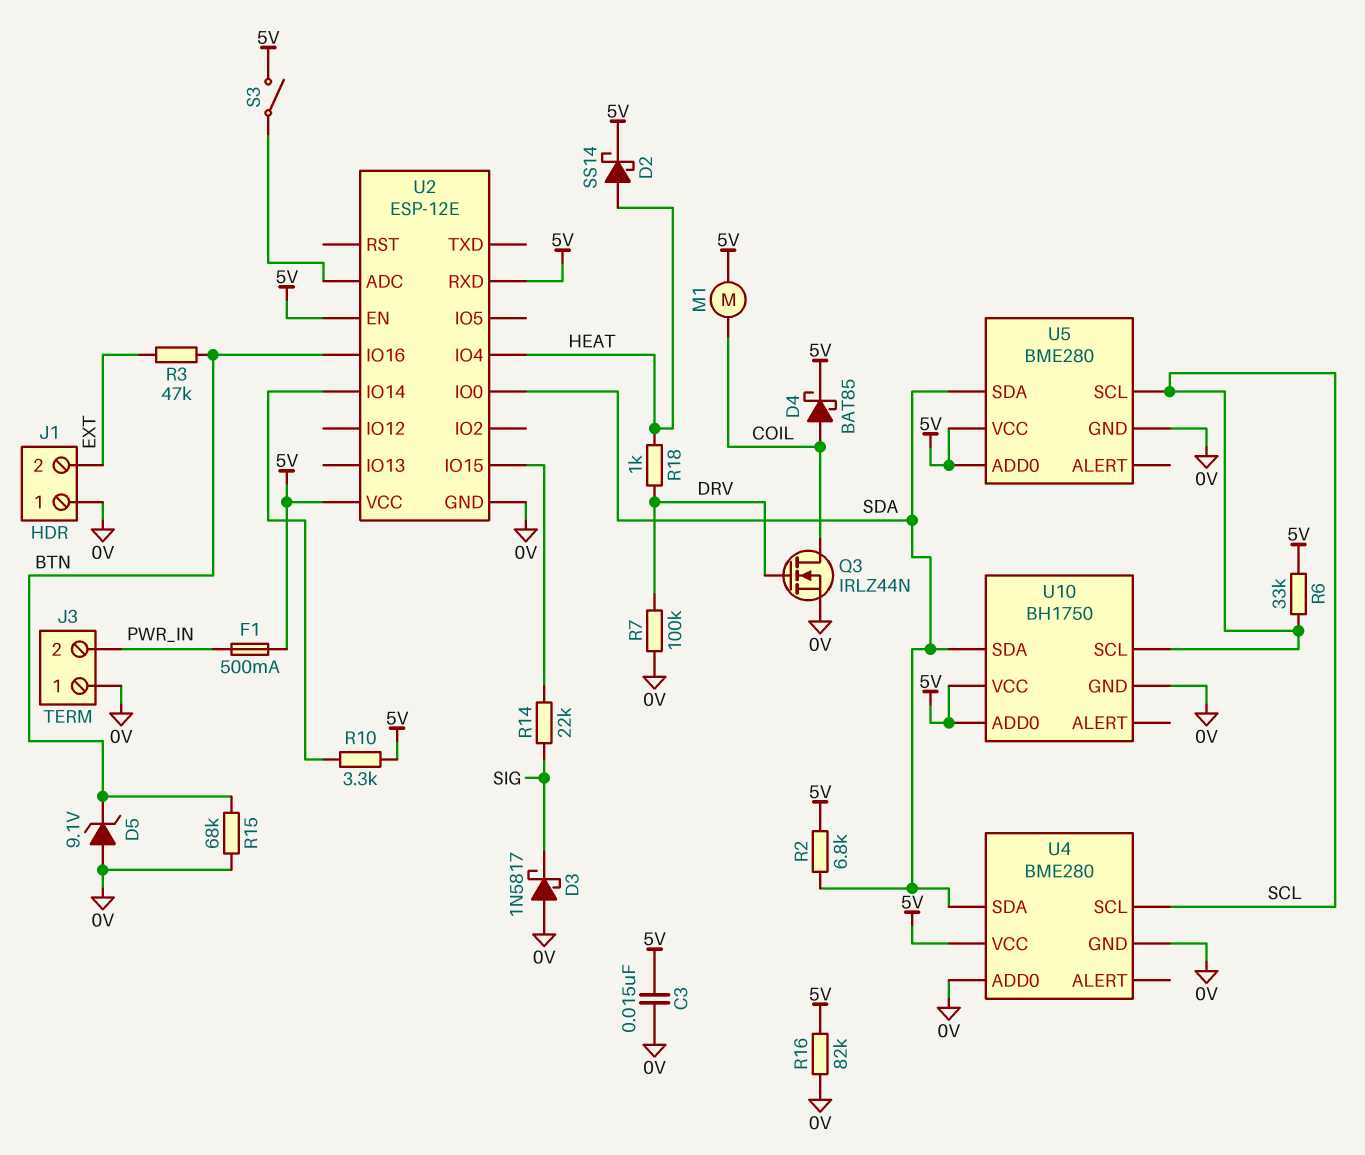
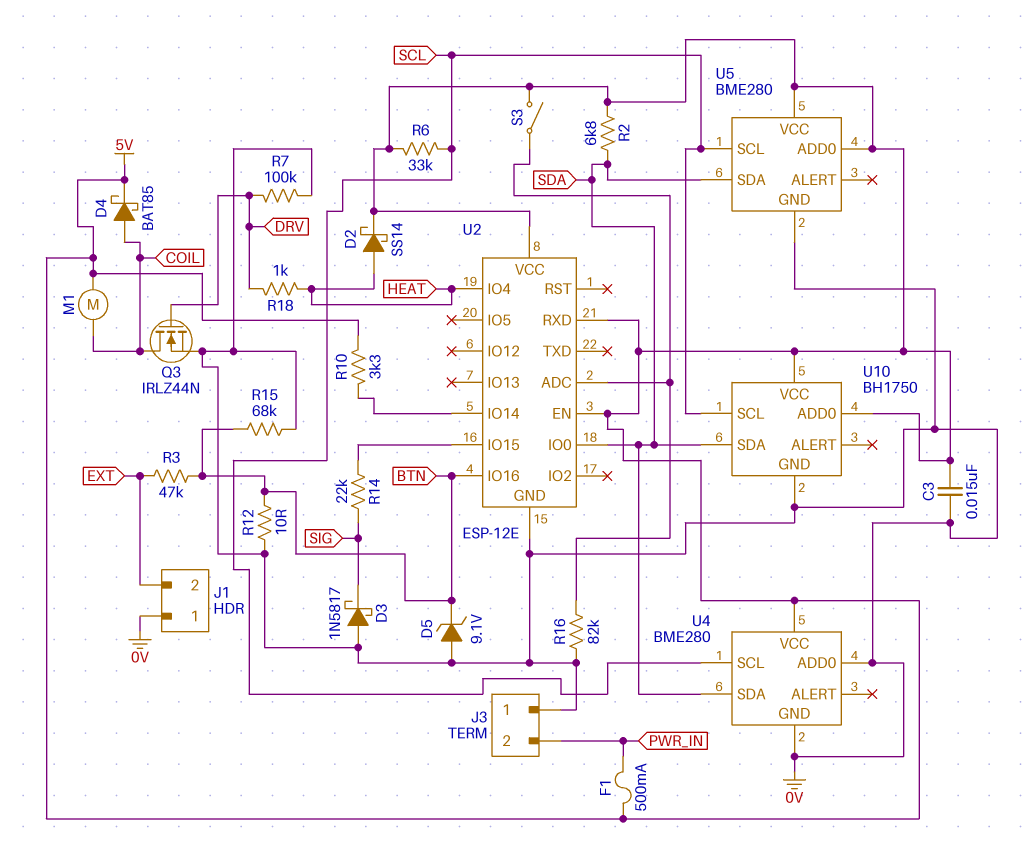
R12: none -> 10 (0V, BTN)
R16: 82k (0V, 5V) -> 82k (0V, U2/ADC)

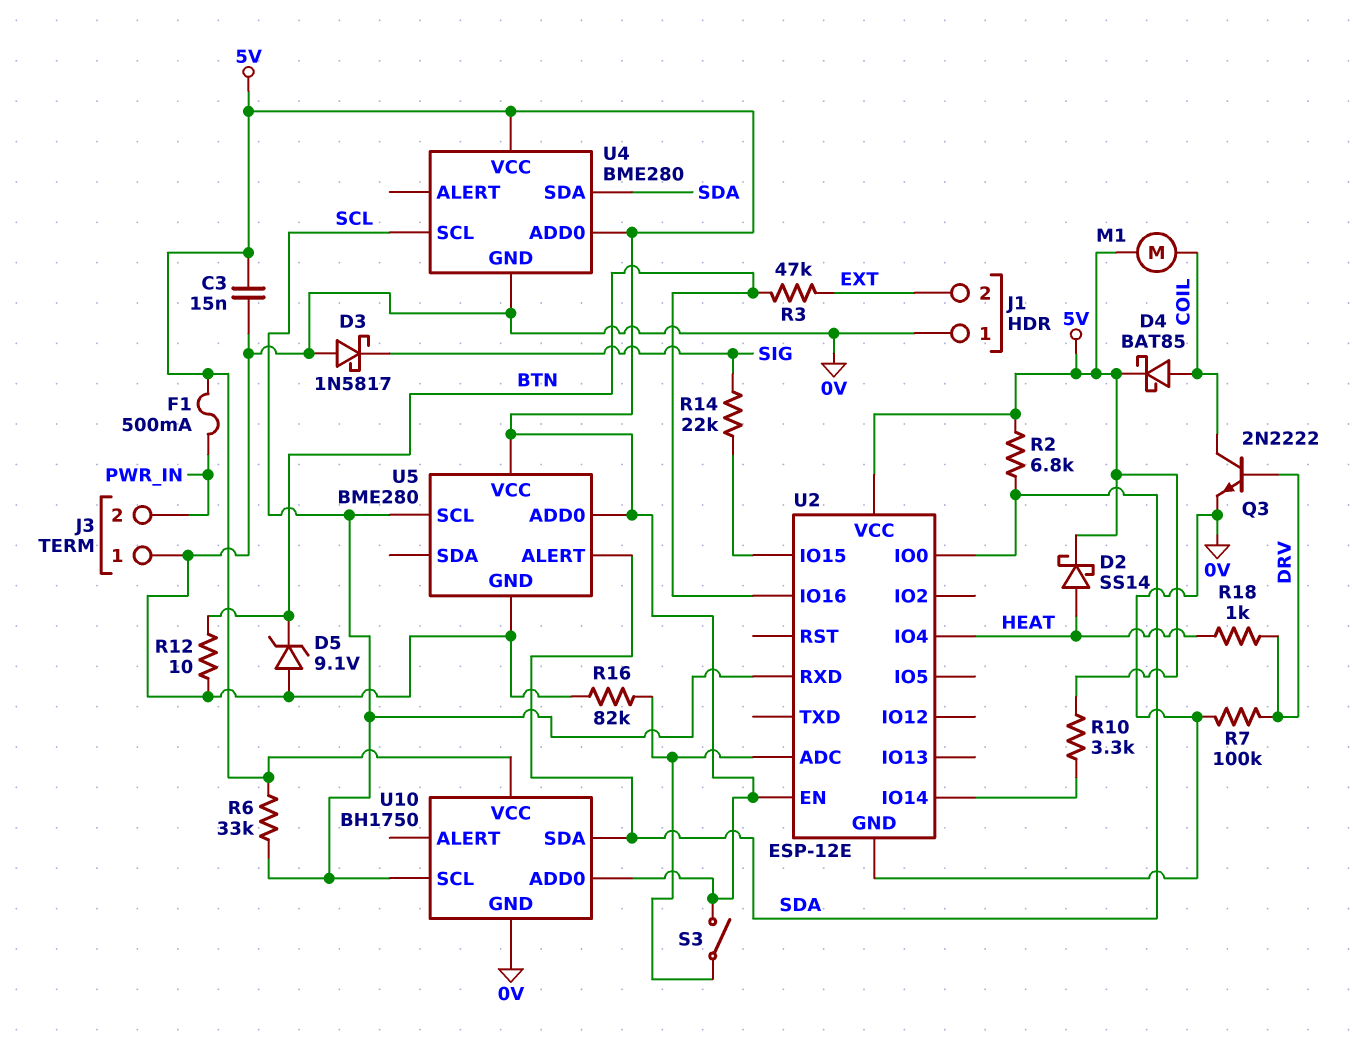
Q3: NMOS IRLZ44N (G DRV, D COIL, S 0V) -> NPN 2N2222 (B DRV, C COIL, E 0V)
R15: 68k (0V, BTN) -> none
U2 pin RXD: 5V -> SCL
U4 pin ADD0: 0V -> 5V
U5 pin ALERT: none -> SDA
U5 pin SDA: SDA -> none

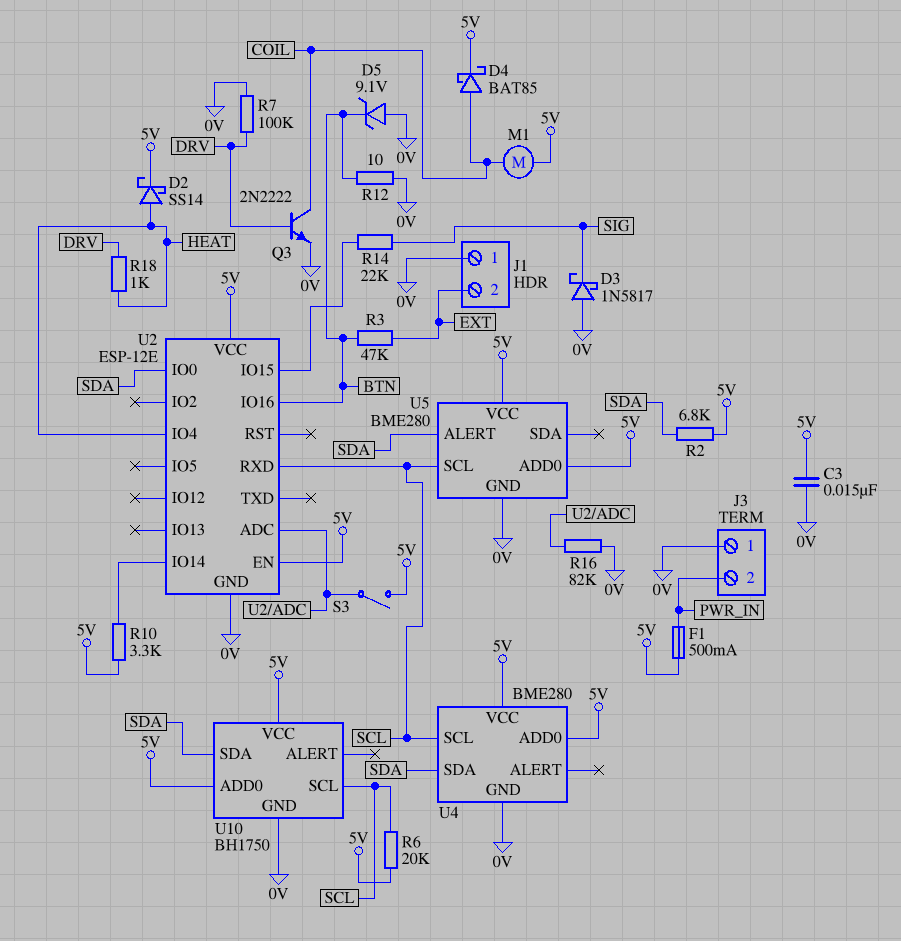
R6: 33k (5V, SCL) -> 20k (5V, SCL)

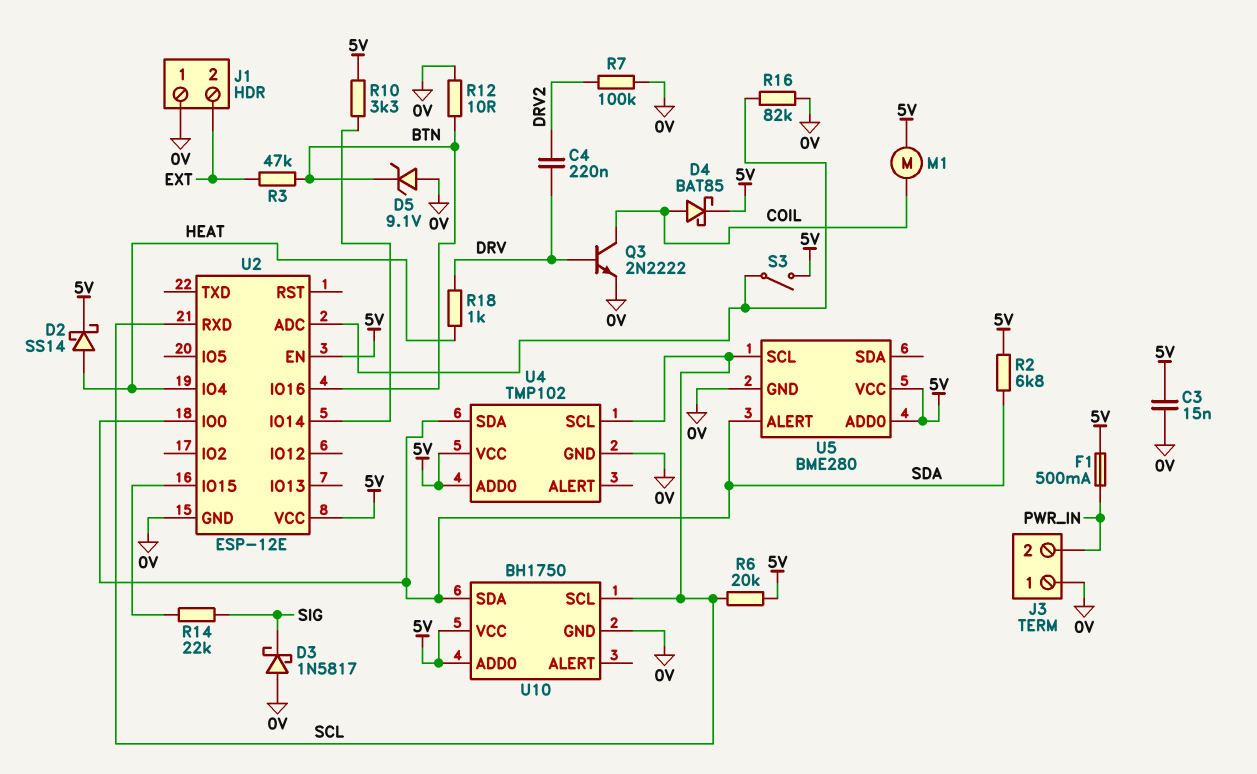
C4: none -> 220nF (DRV, DRV2)
R7: 100k (0V, DRV) -> 100k (0V, DRV2)
U4: BME280 -> TMP102

